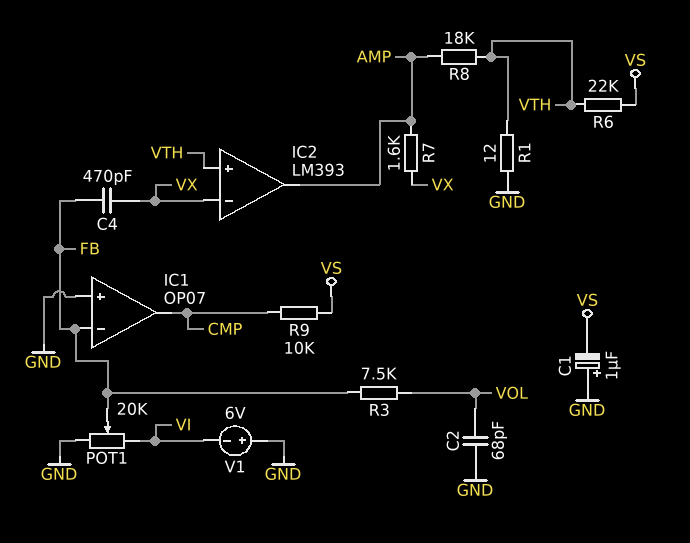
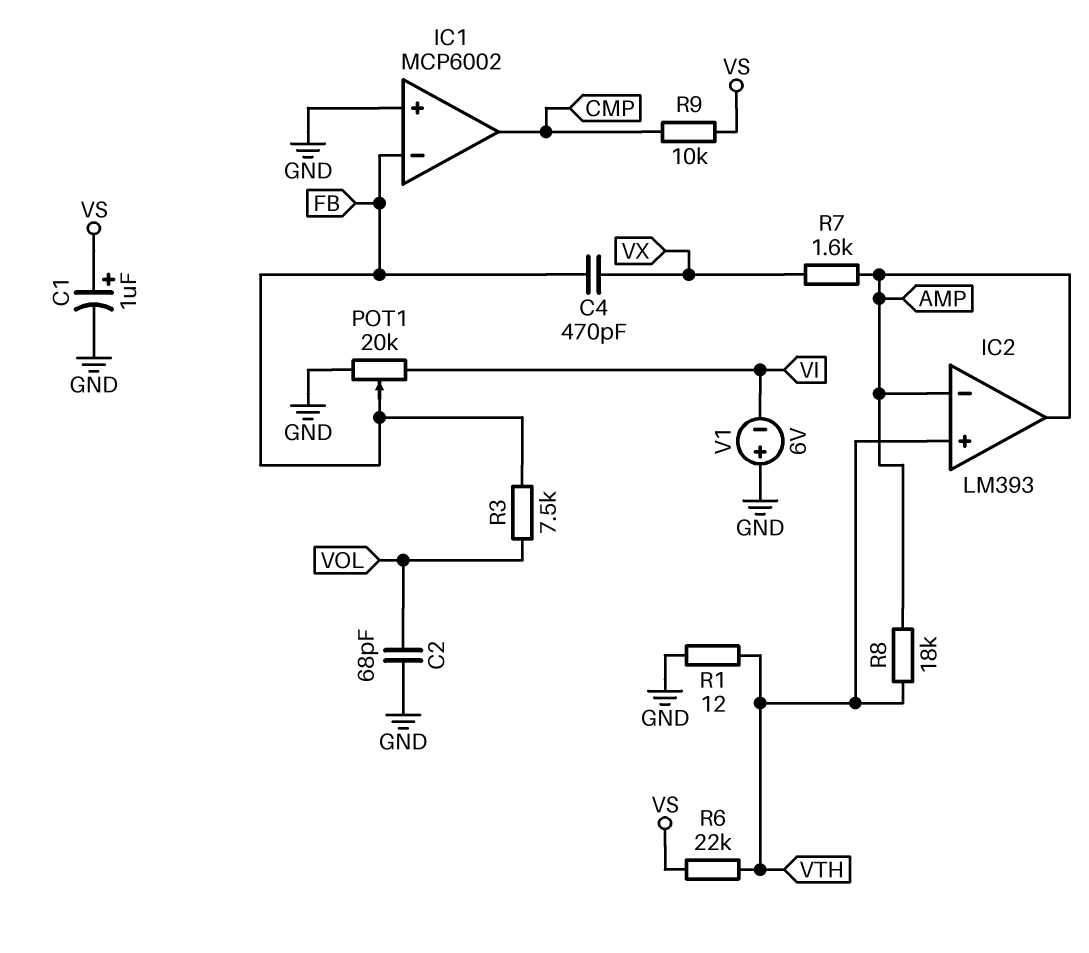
C1: 1uF (plus GND, minus VS) -> 1uF (plus VS, minus GND)
IC1: OP07 -> MCP6002
IC2 pin in-: VX -> AMP

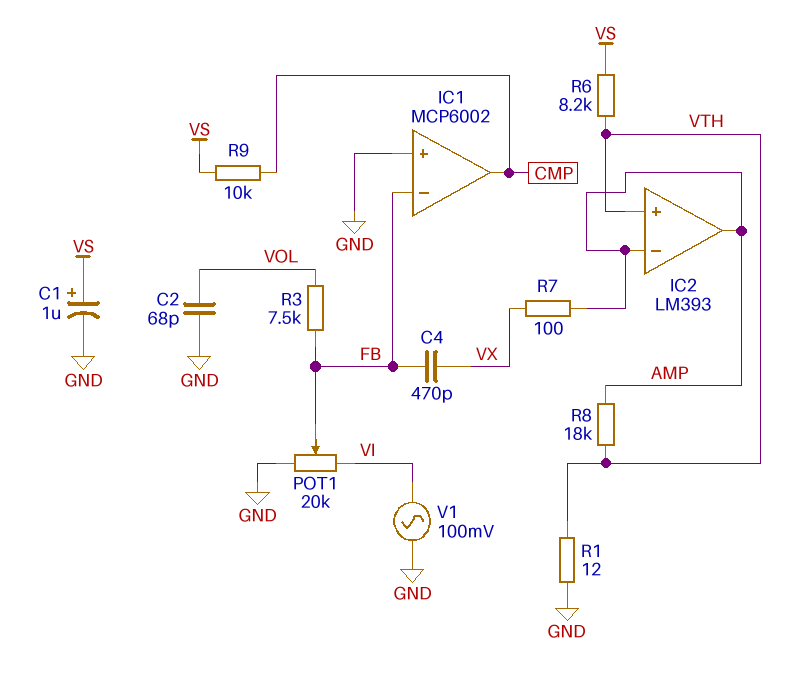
R6: 22k (VS, VTH) -> 8.2k (VS, VTH)
R7: 1.6k (AMP, VX) -> 100 (AMP, VX)
V1: 6V (plus GND, minus VI) -> AC 100mV (GND, VI)

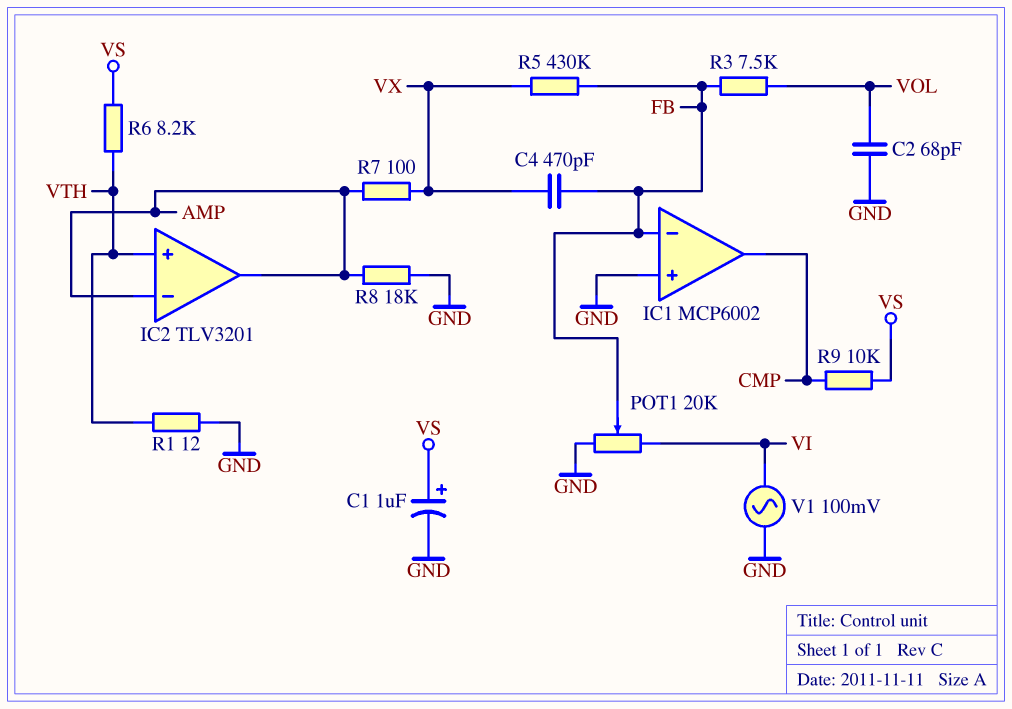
IC2: LM393 -> TLV3201
R5: none -> 430k (FB, VX)
R8: 18k (AMP, VTH) -> 18k (AMP, GND)

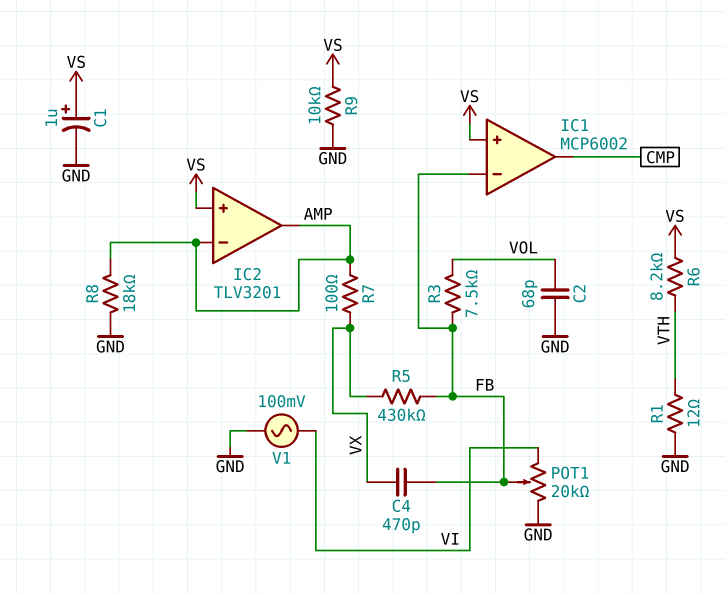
IC1 pin in+: GND -> VS
IC2 pin in+: VTH -> VS
R9: 10k (CMP, VS) -> 10k (GND, VS)

